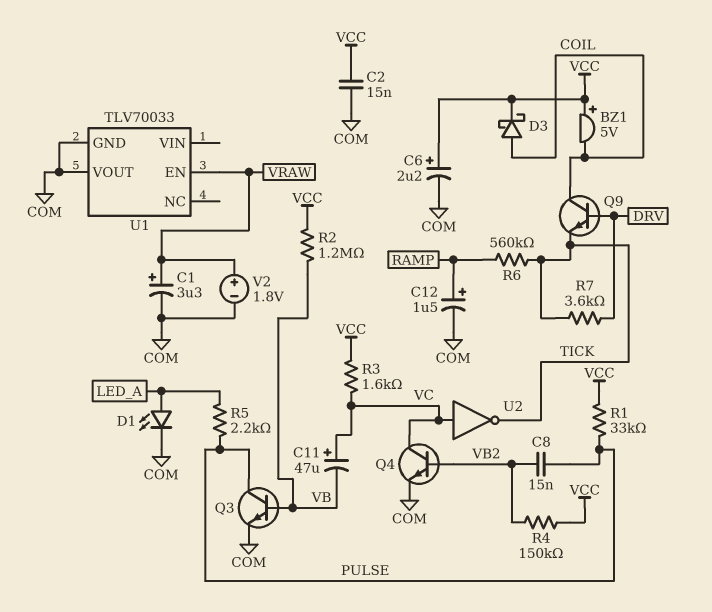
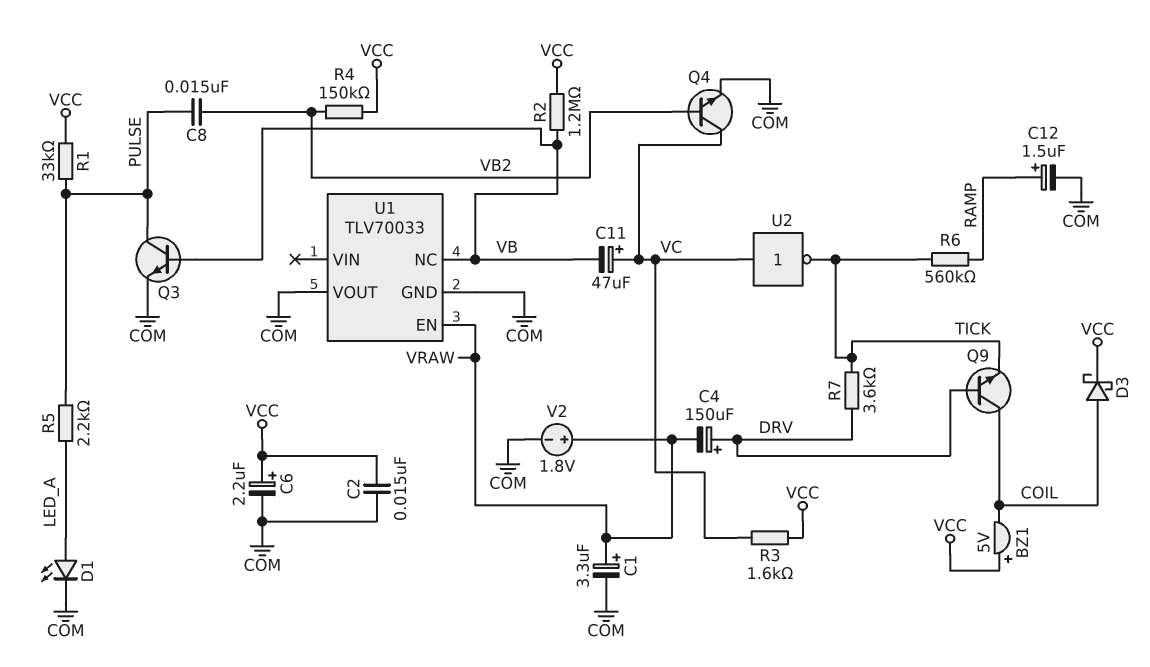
C4: none -> 150uF (plus DRV, minus VRAW)
U1 pin NC: none -> VB

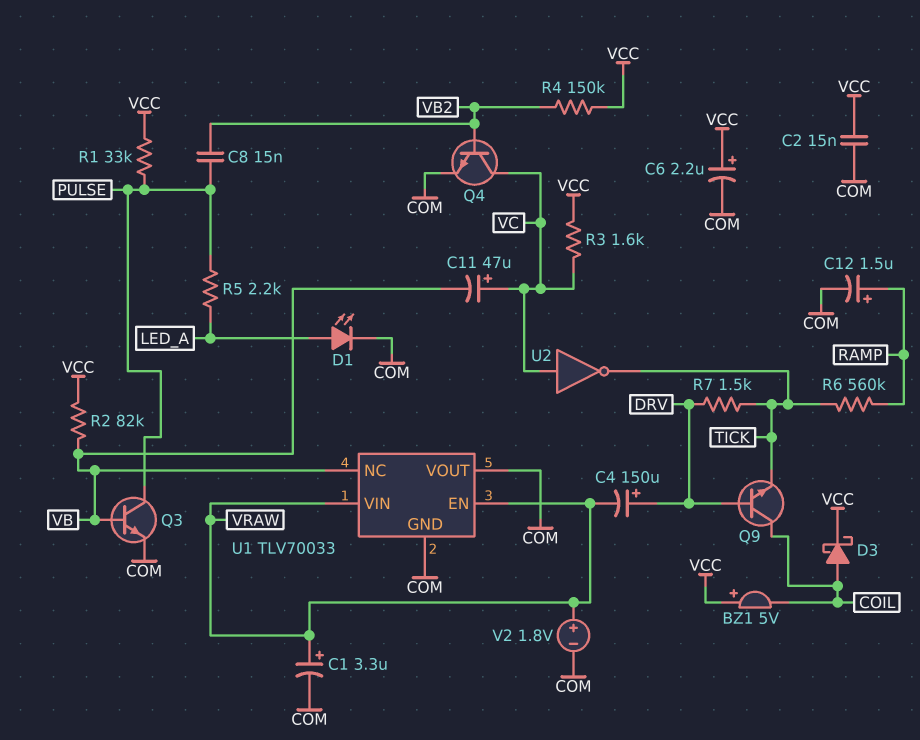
R2: 1.2M (VB, VCC) -> 82k (VB, VCC)
R7: 3.6k (DRV, TICK) -> 1.5k (DRV, TICK)
U1 pin VIN: none -> VRAW

